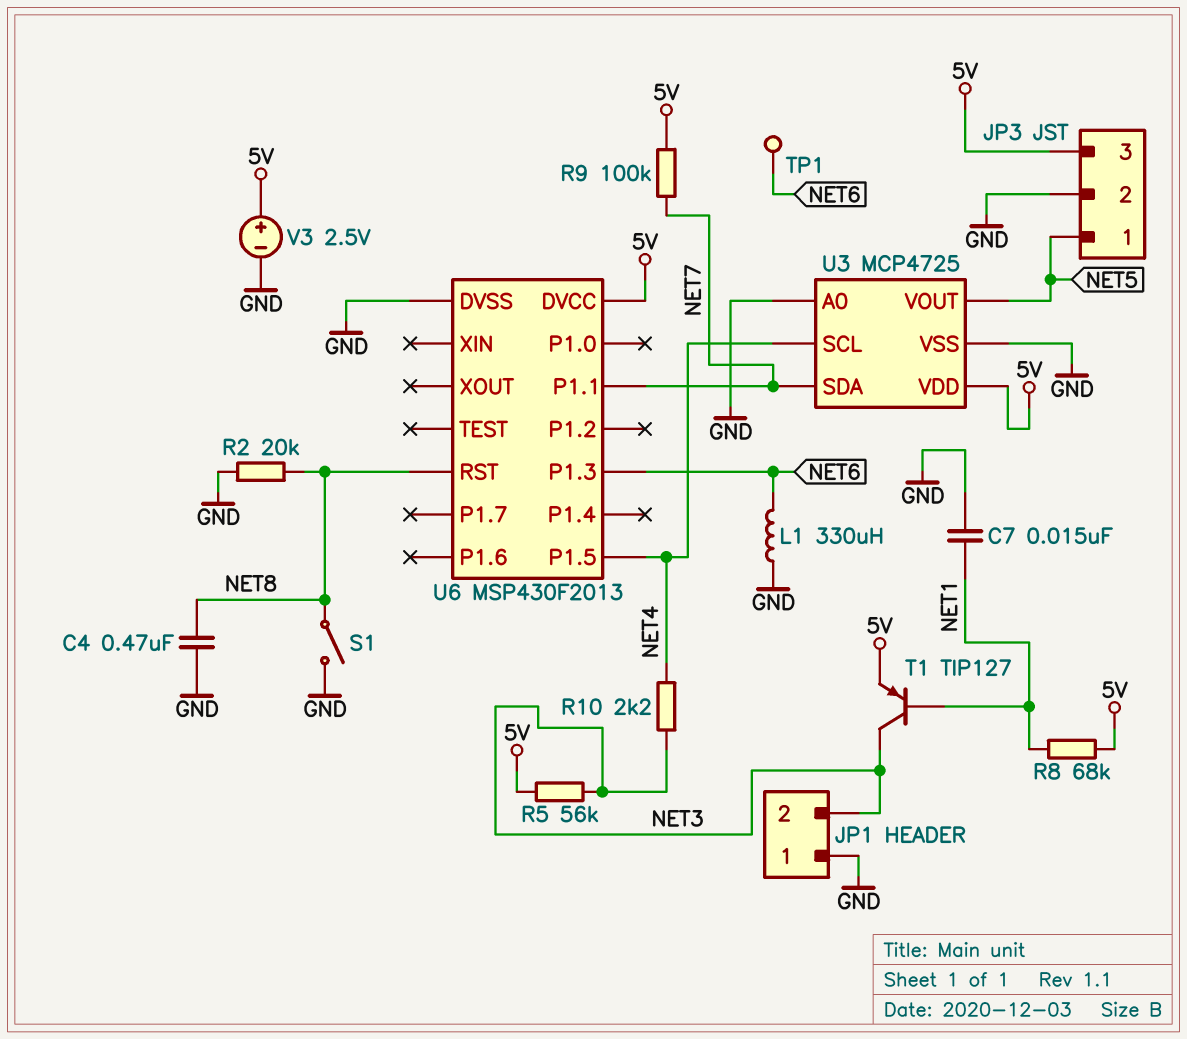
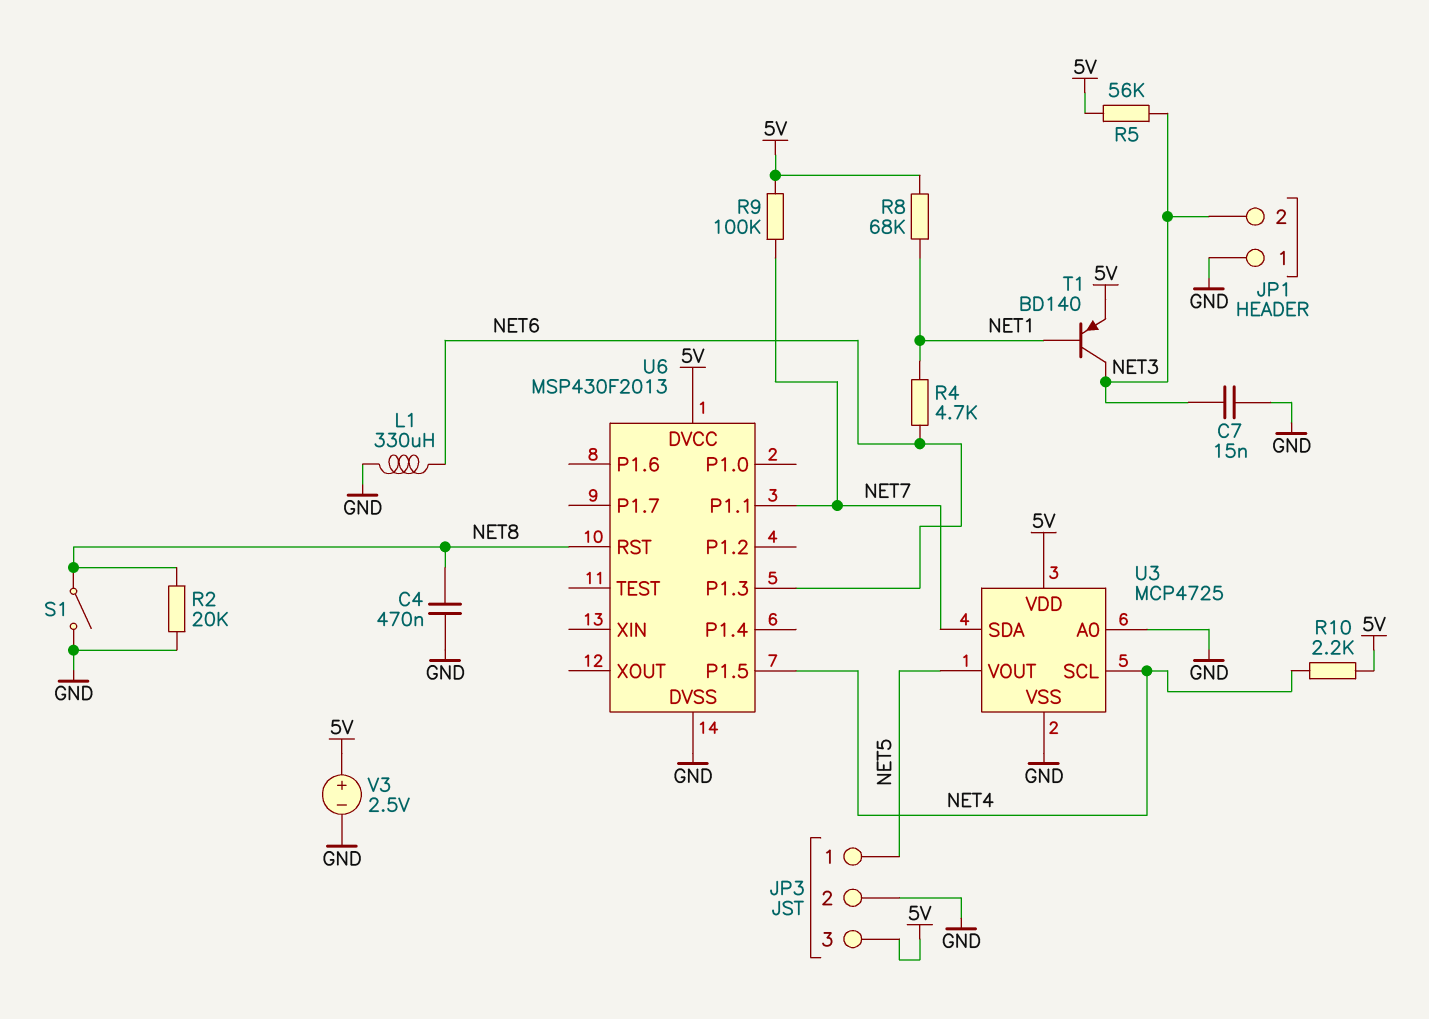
C7: 15nF (GND, NET1) -> 15nF (GND, NET3)
R4: none -> 4.7k (NET1, NET6)
R10: 2.2k (NET3, NET4) -> 2.2k (5V, NET4)
T1: PNP TIP127 (B NET1, C NET3, E 5V) -> PNP BD140 (B NET1, C NET3, E 5V)
TP1: test point (NET6) -> none

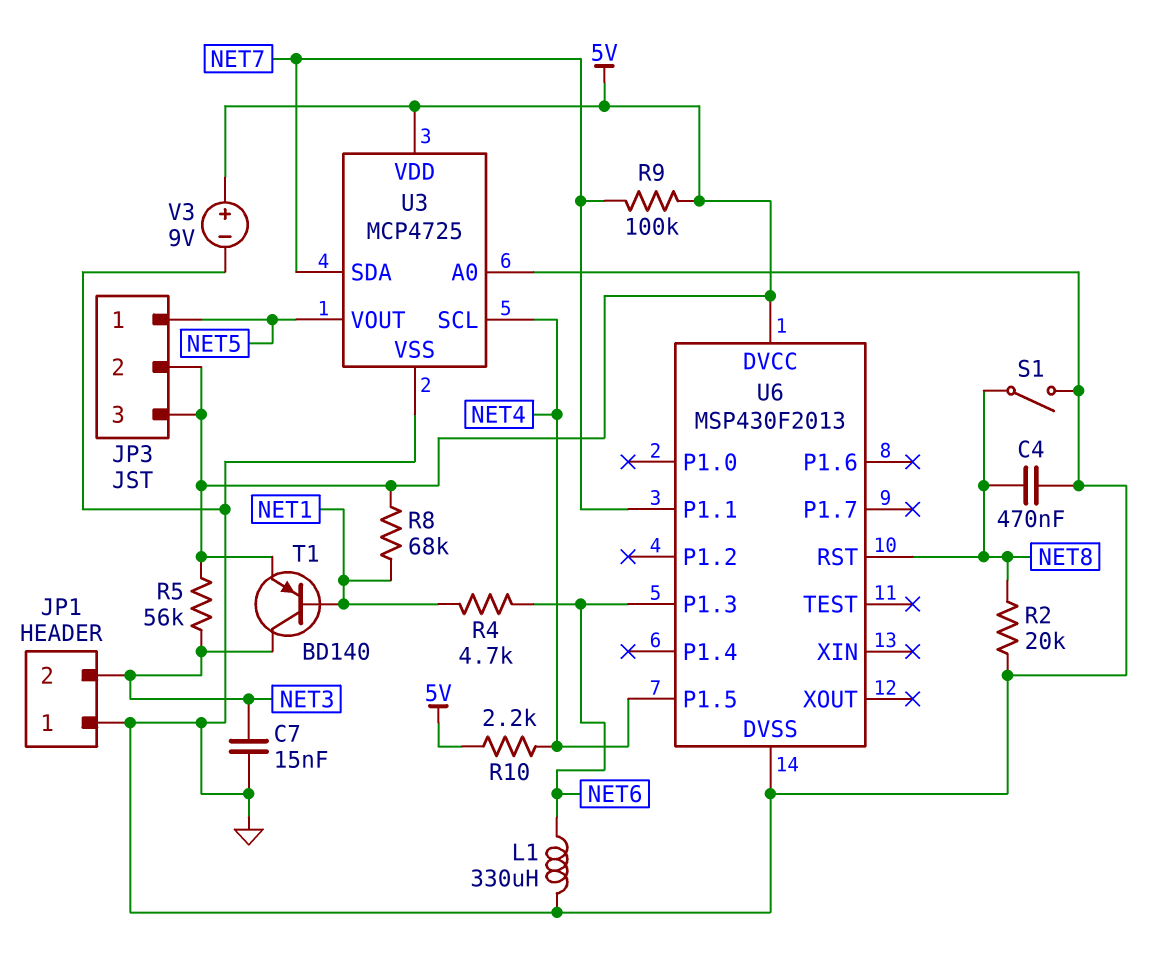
JP3 pin 2: GND -> 5V
V3: 2.5V (plus 5V, minus GND) -> 9V (plus 5V, minus GND)

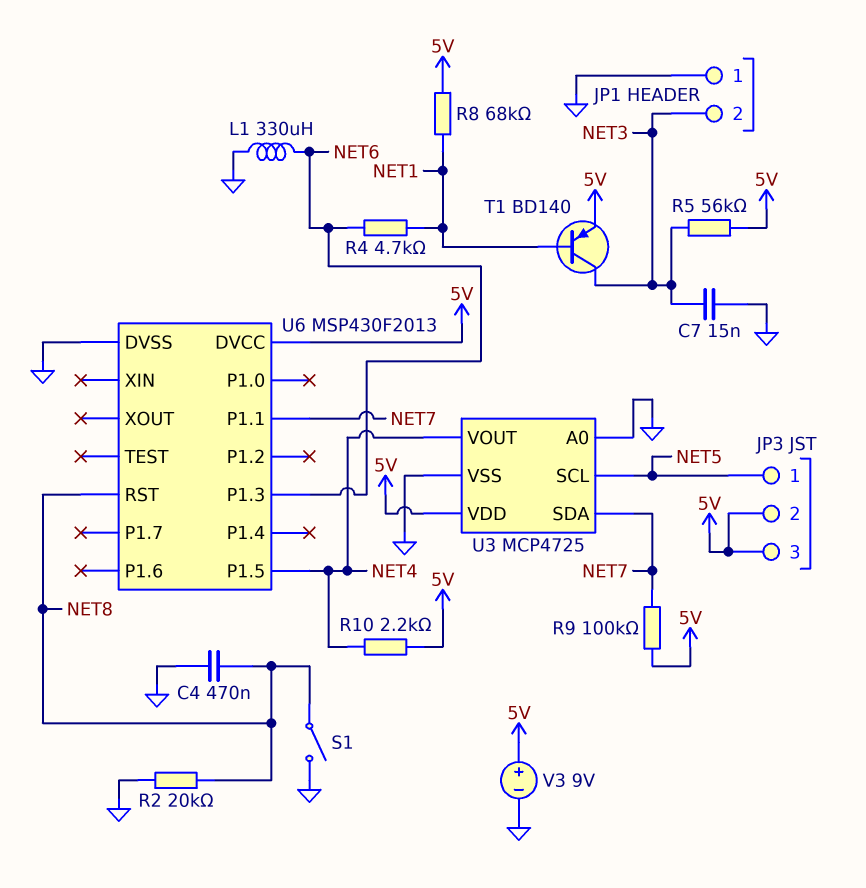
U3 pin SCL: NET4 -> NET5
U3 pin VOUT: NET5 -> NET4

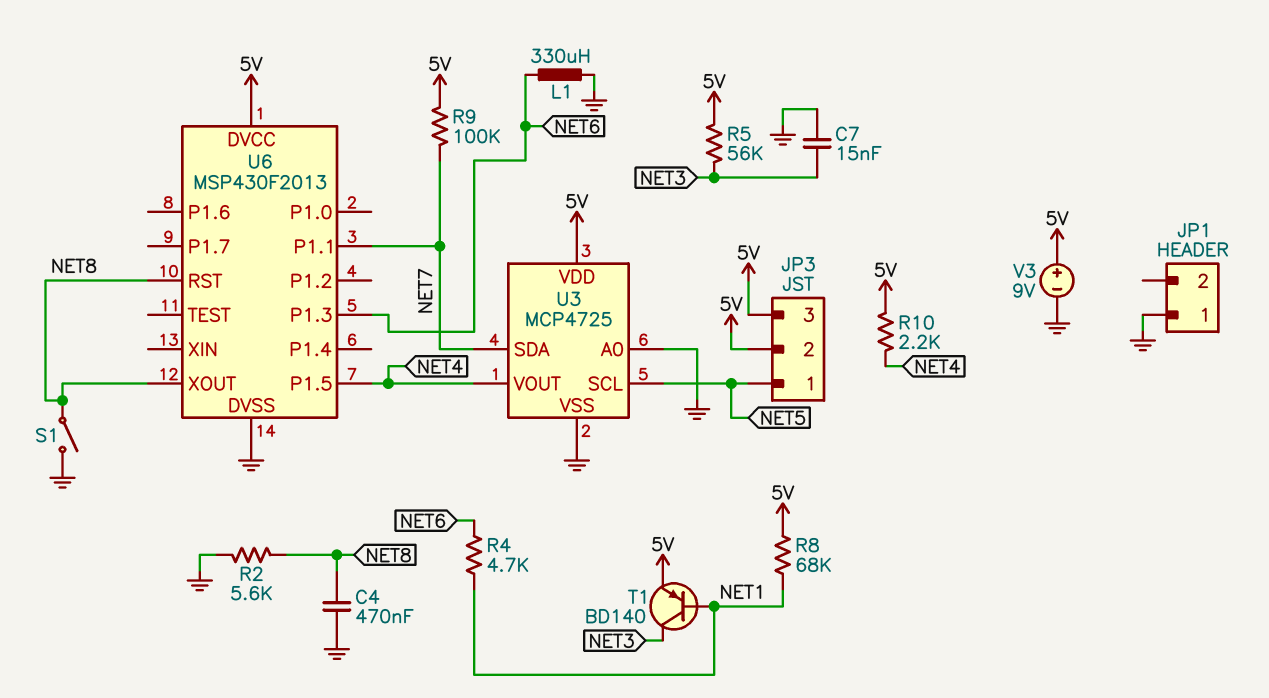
JP1 pin 2: NET3 -> none
R2: 20k (GND, NET8) -> 5.6k (GND, NET8)
U6 pin XOUT: none -> NET8

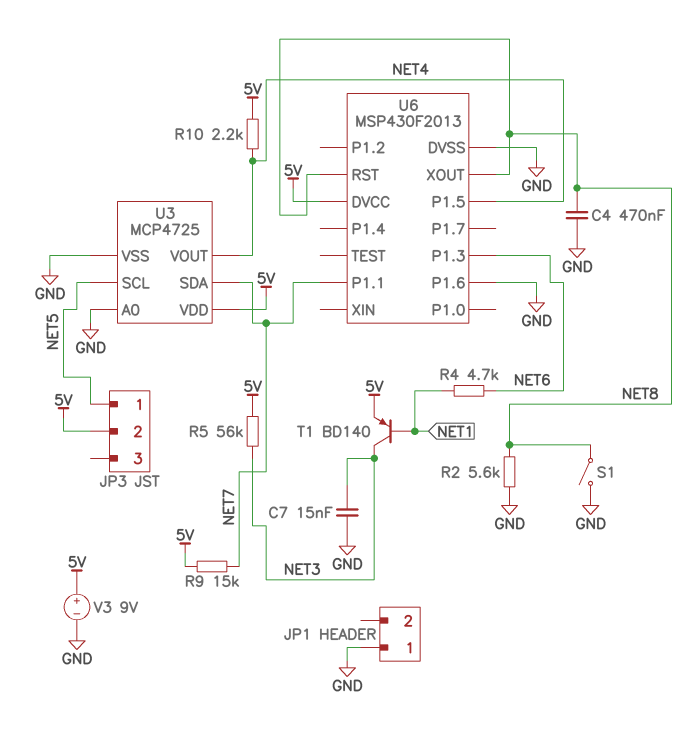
JP3 pin 3: 5V -> none
L1: 330uH (GND, NET6) -> none
R8: 68k (5V, NET1) -> none
R9: 100k (5V, NET7) -> 15k (5V, NET7)
U6 pin P1.6: none -> GND

